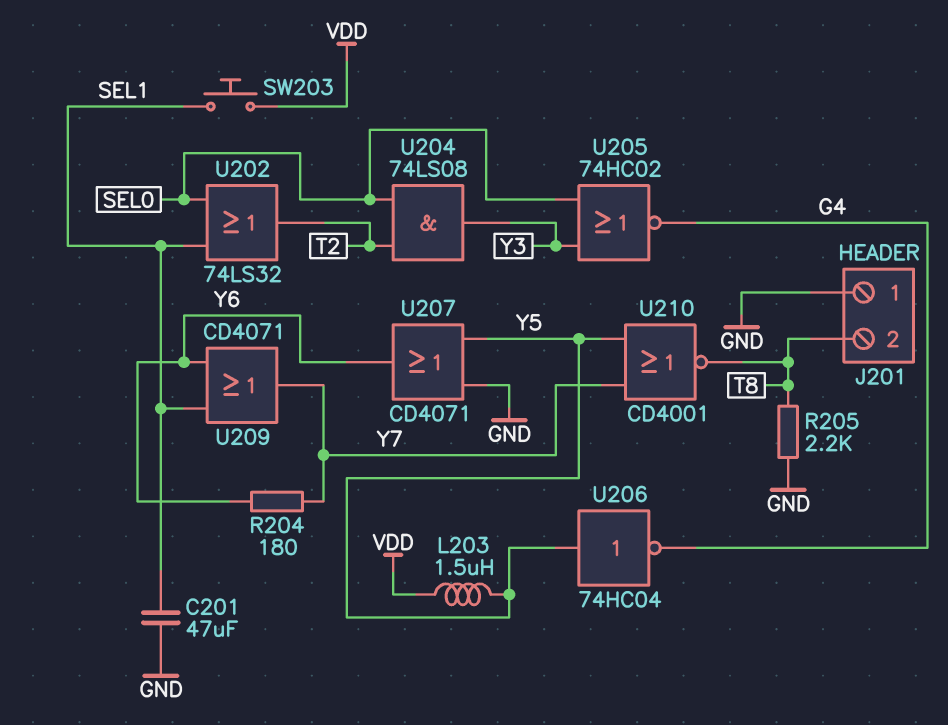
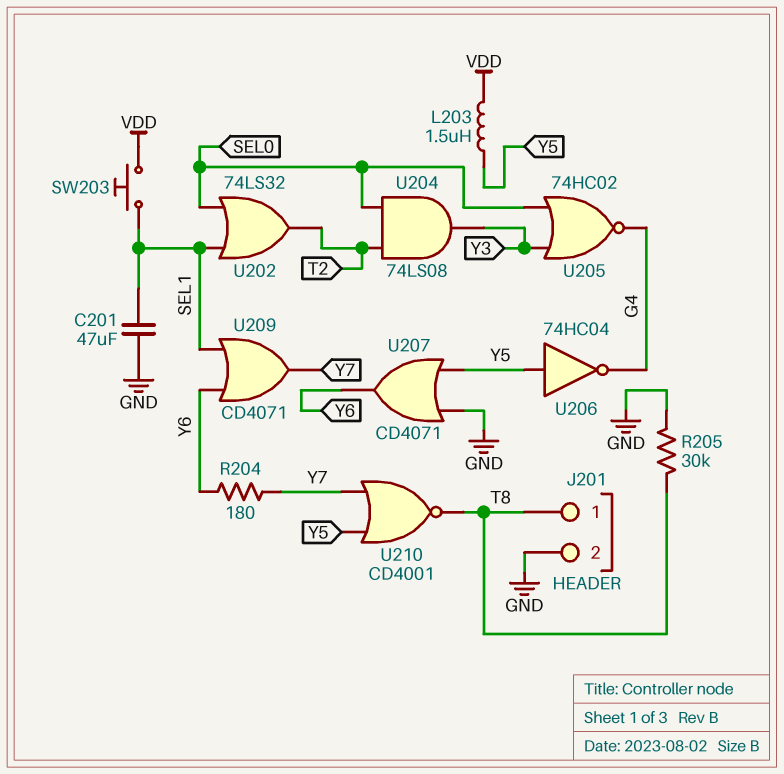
J201 pin 1: GND -> T8
J201 pin 2: T8 -> GND
R205: 2.2k (GND, T8) -> 30k (GND, T8)

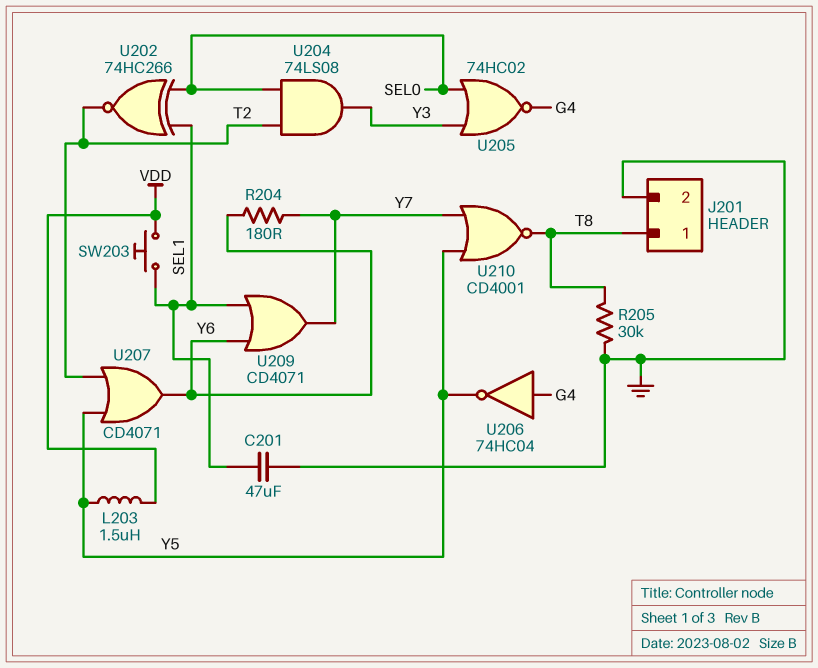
U202: OR 74LS32 (in SEL0, in SEL1, out T2) -> XNOR 74HC266 (in SEL0, in SEL1, out T2)
U206: NOT 74HC04 (in Y5, out G4) -> NOT 74HC04 (in G4, out Y5)
U207: OR CD4071 (in GND, in Y5, out Y6) -> OR CD4071 (in T2, in Y5, out Y6)

